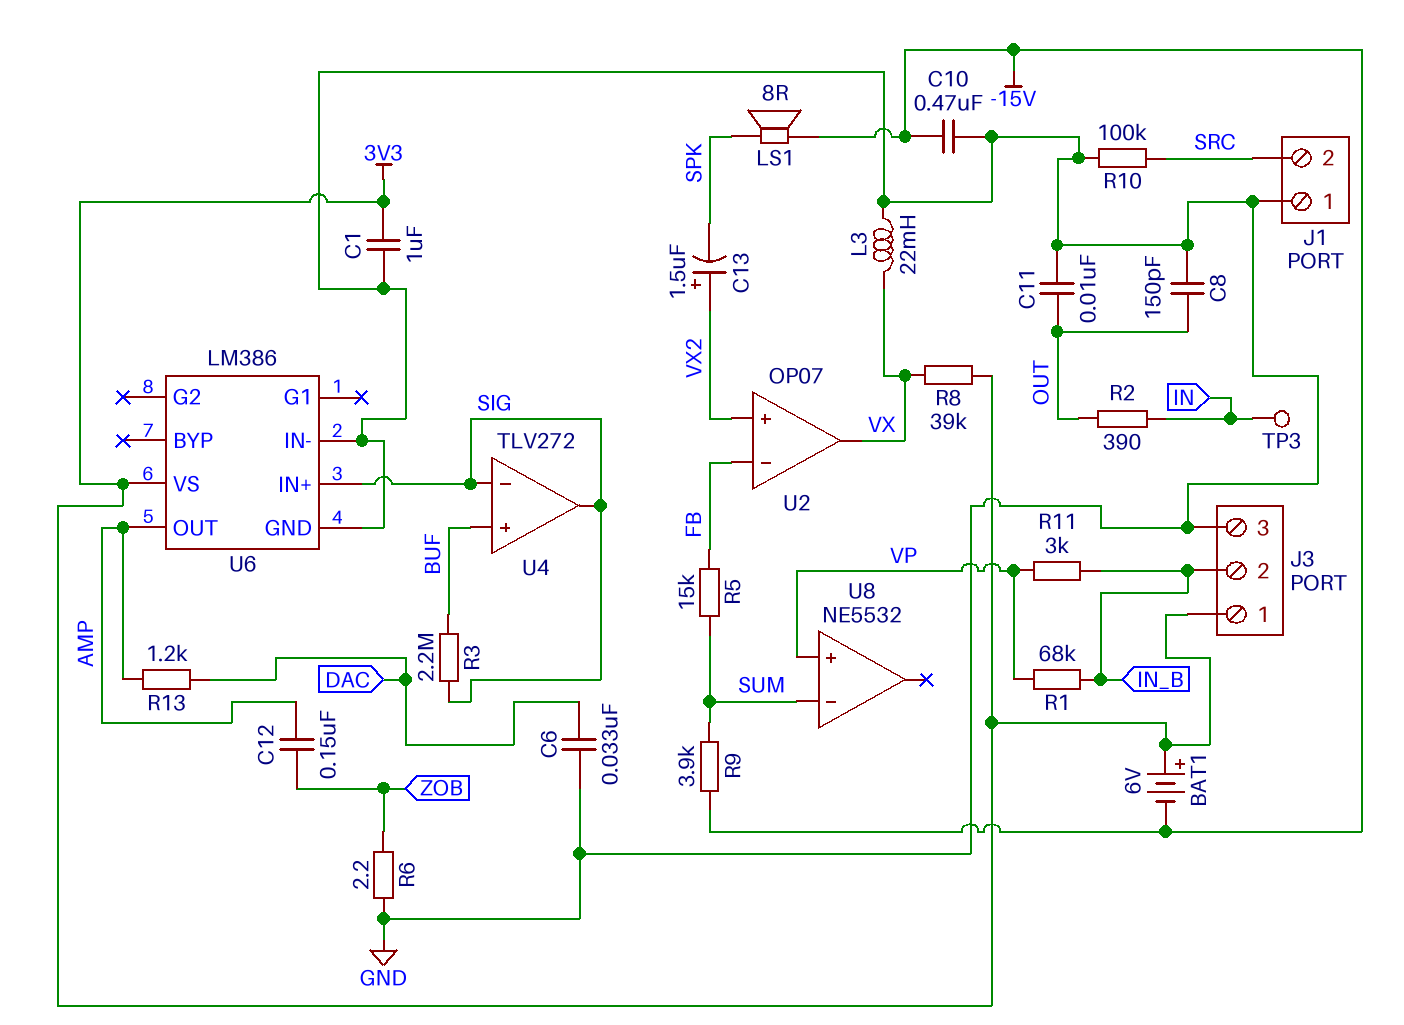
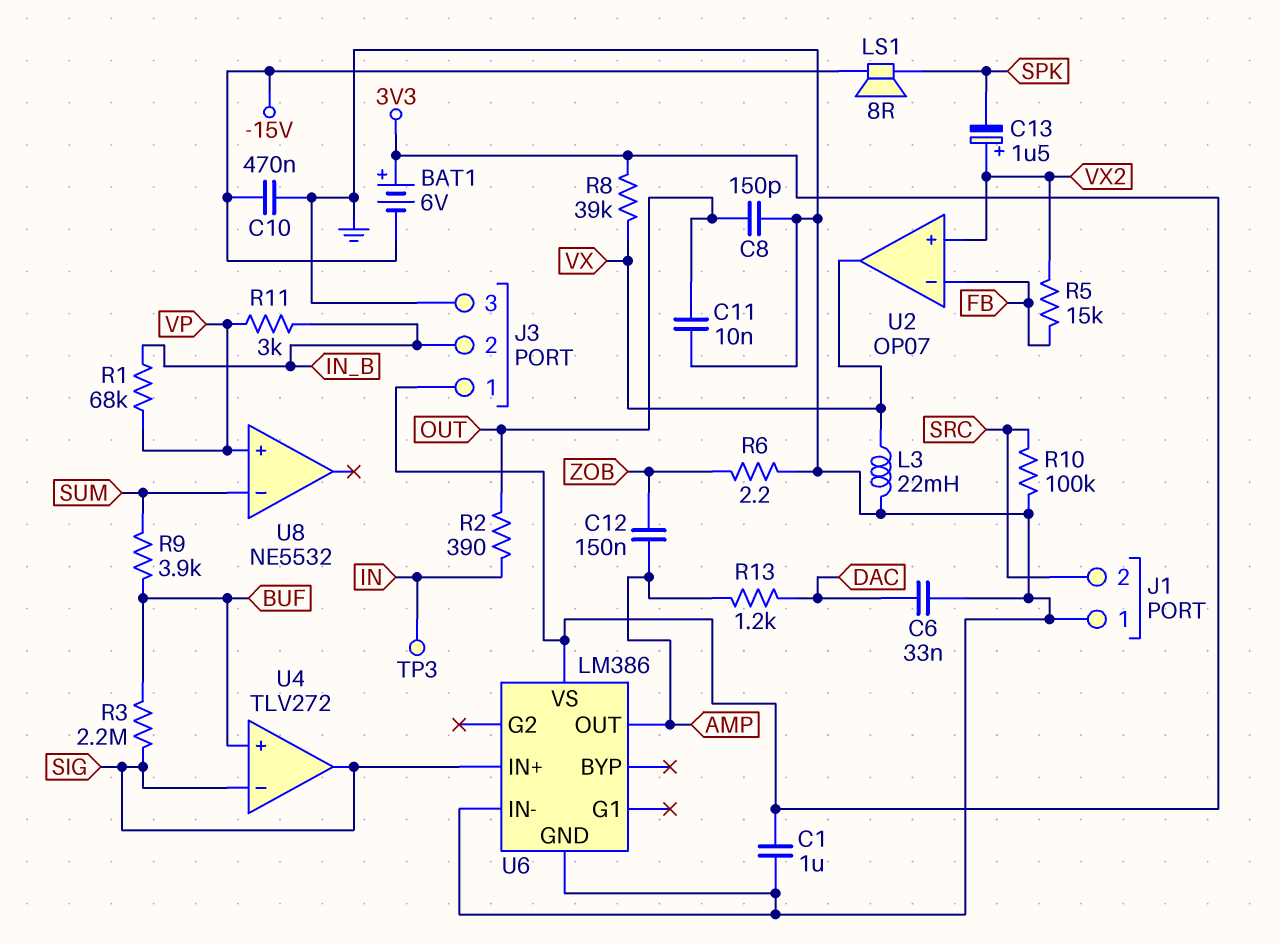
R5: 15k (FB, SUM) -> 15k (FB, VX2)
R9: 3.9k (-15V, SUM) -> 3.9k (BUF, SUM)

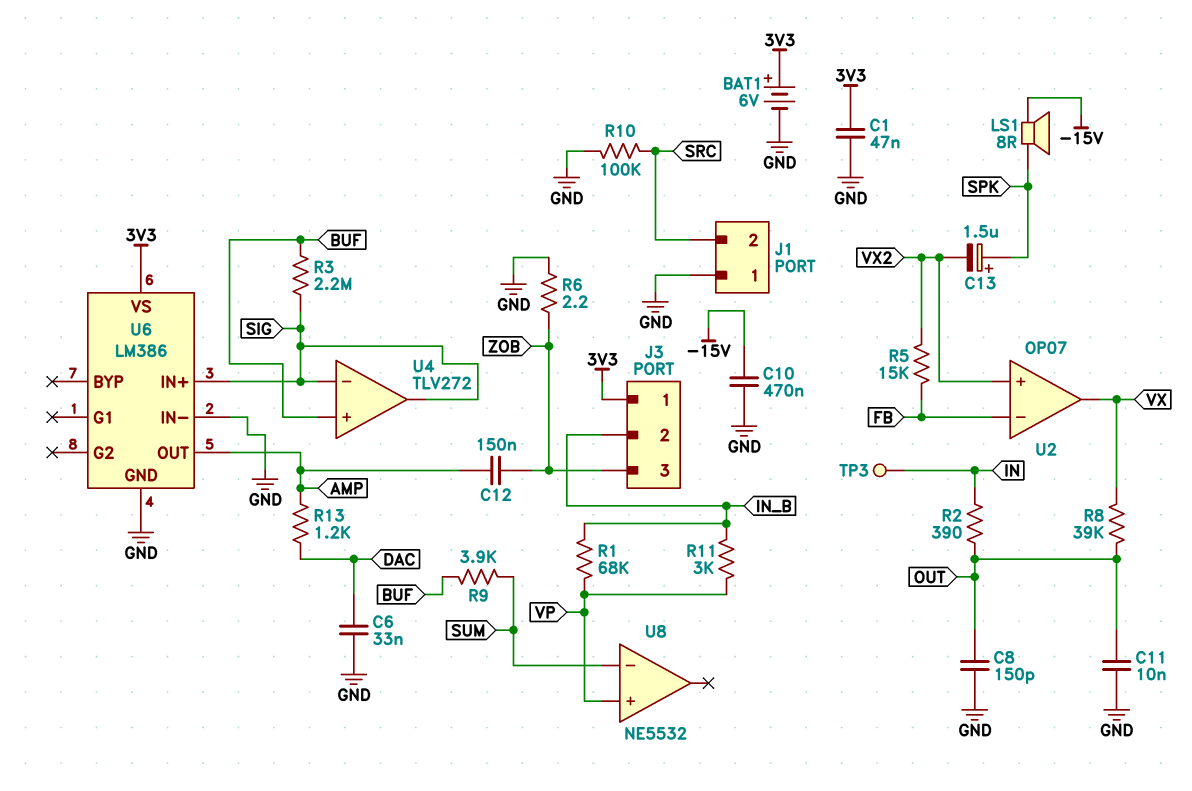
BAT1: 6V (plus 3V3, minus -15V) -> 6V (plus 3V3, minus GND)
C1: 1uF (3V3, GND) -> 47nF (3V3, GND)
C13: 1.5uF (plus VX2, minus SPK) -> 1.5uF (plus SPK, minus VX2)
J3 pin 3: GND -> ZOB
L3: 22mH (GND, VX) -> none
R8: 39k (3V3, VX) -> 39k (OUT, VX)

